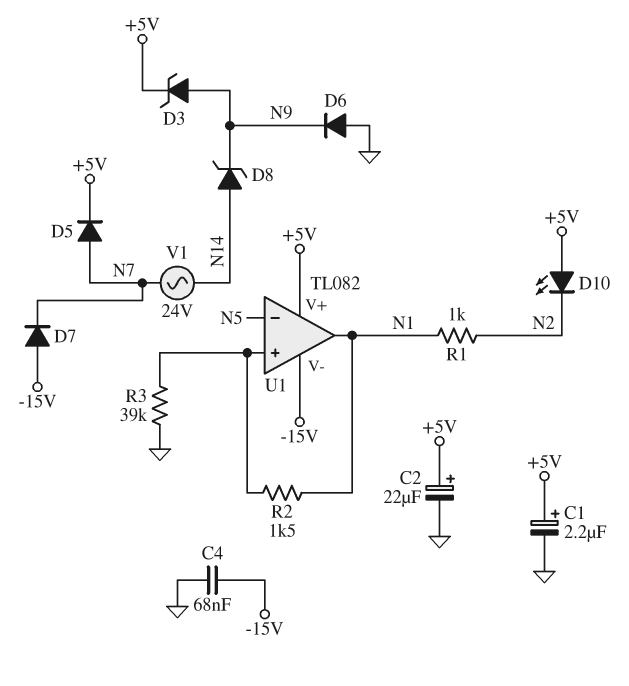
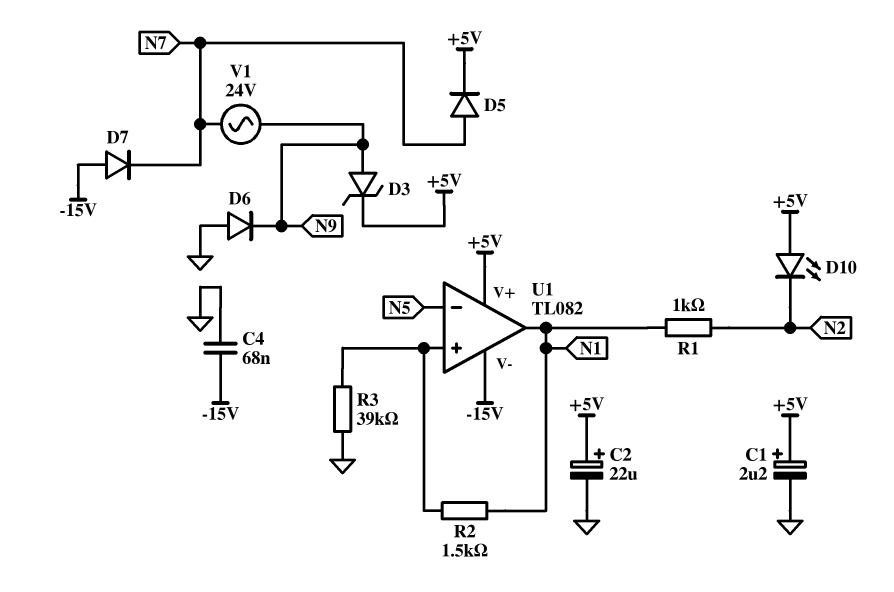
D8: zener (A N14, K N9) -> none
V1: AC 24V (N7, N14) -> AC 24V (N7, N9)

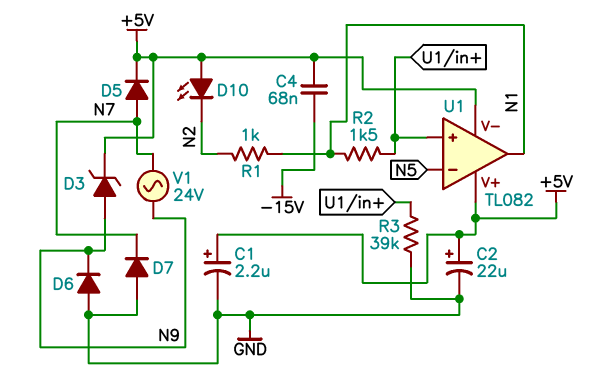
C4: 68nF (-15V, GND) -> 68nF (+5V, -15V)
D7: diode (A -15V, K N7) -> diode (A GND, K N7)
U1 pin V-: -15V -> +5V

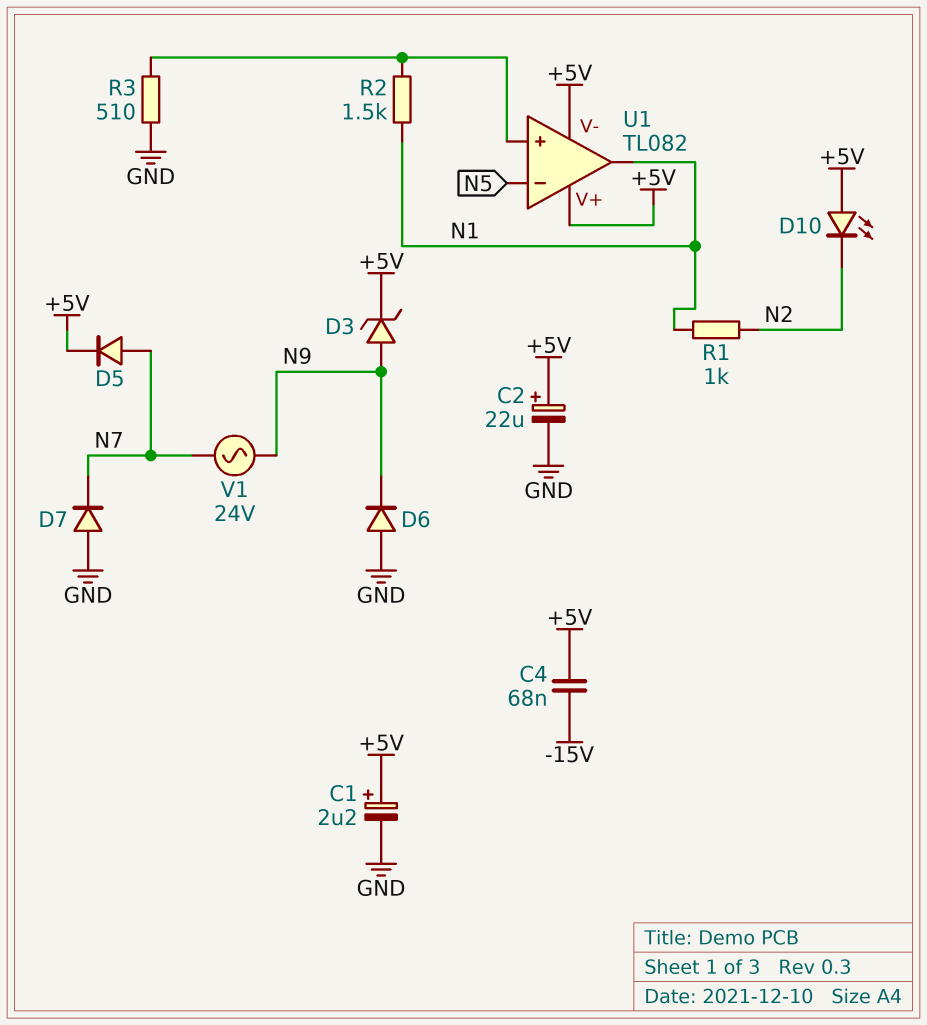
R3: 39k (GND, U1/in+) -> 510 (GND, U1/in+)

